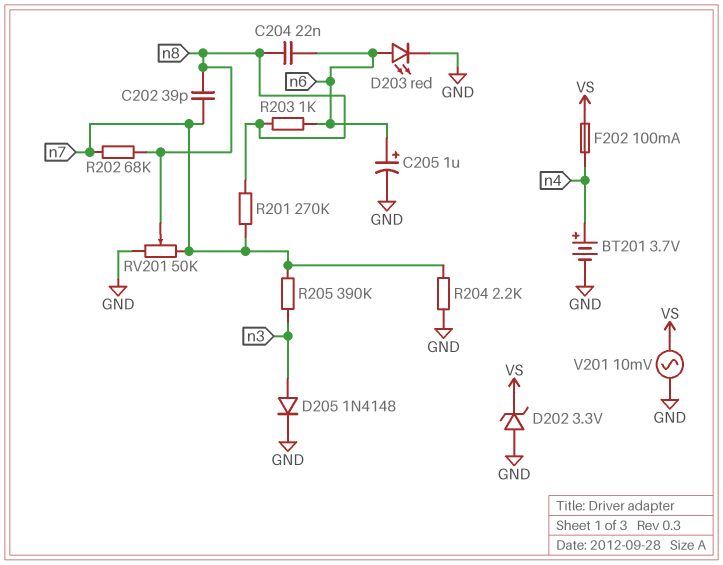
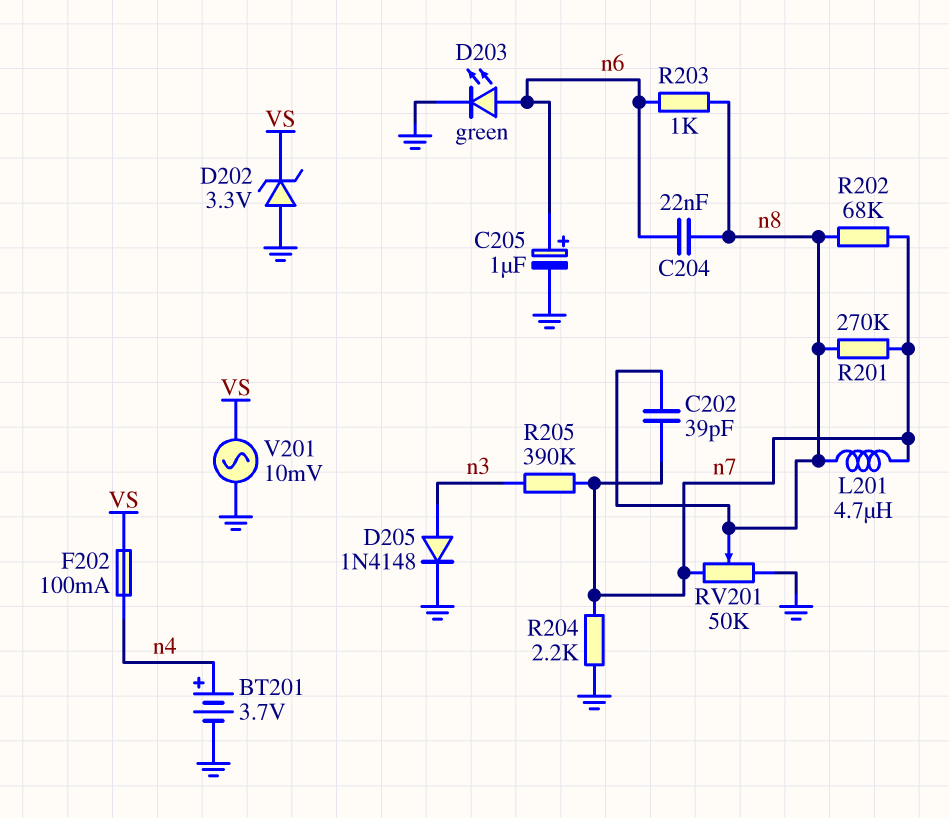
D203: LED red (A n6, K GND) -> LED green (A n6, K GND)
L201: none -> 4.7uH (n7, n8)

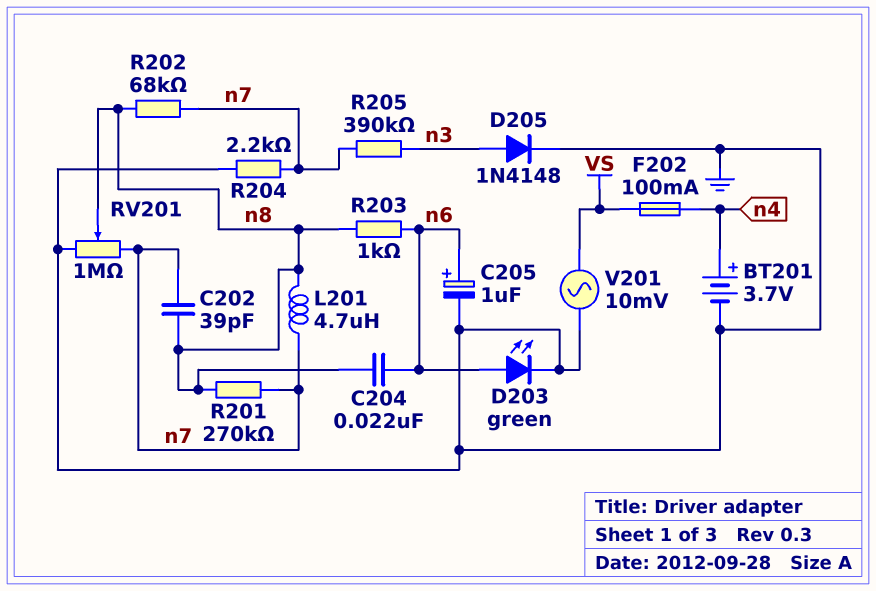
D202: zener 3.3V (A GND, K VS) -> none
RV201: 50k (GND, n7, wiper n8) -> 1M (GND, n7, wiper n8)

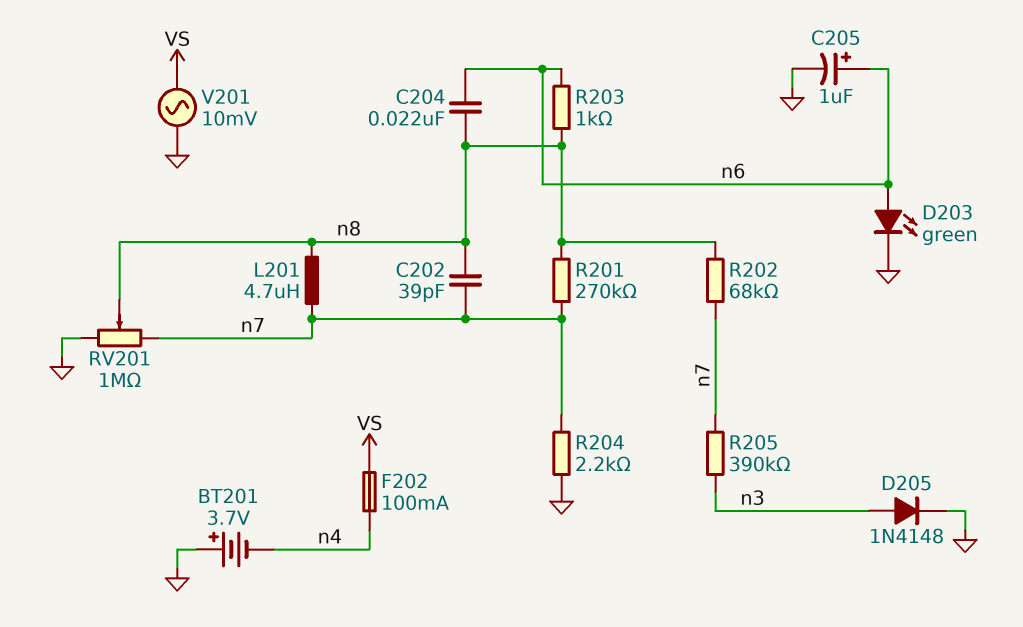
BT201: 3.7V (plus n4, minus GND) -> 3.7V (plus GND, minus n4)

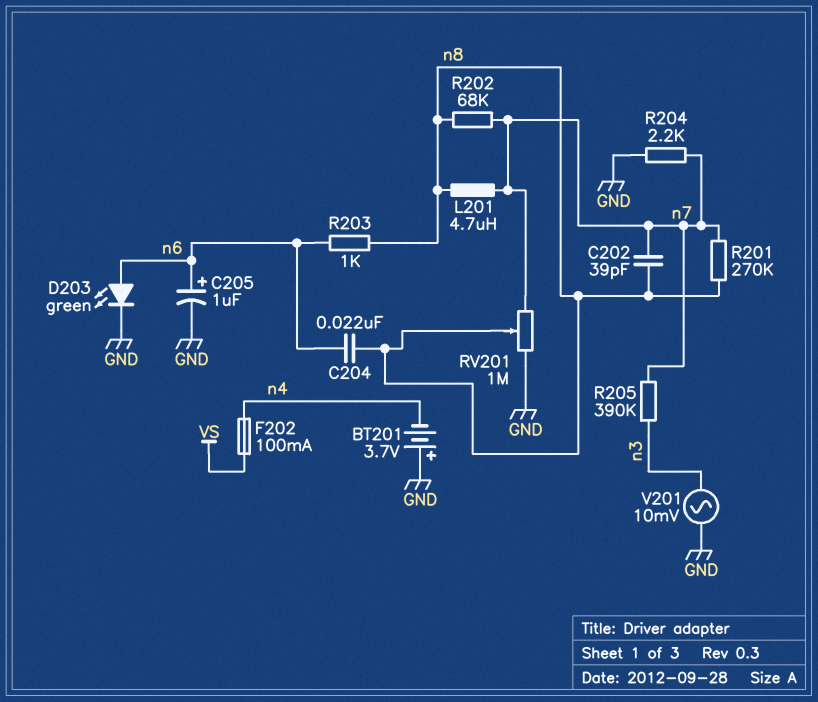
D205: diode 1N4148 (A n3, K GND) -> none
V201: AC 10mV (GND, VS) -> AC 10mV (GND, n3)

